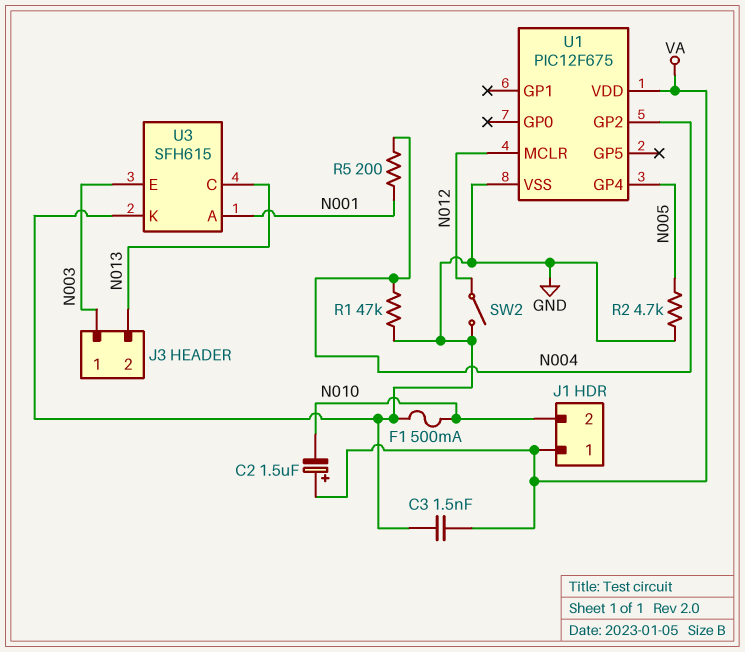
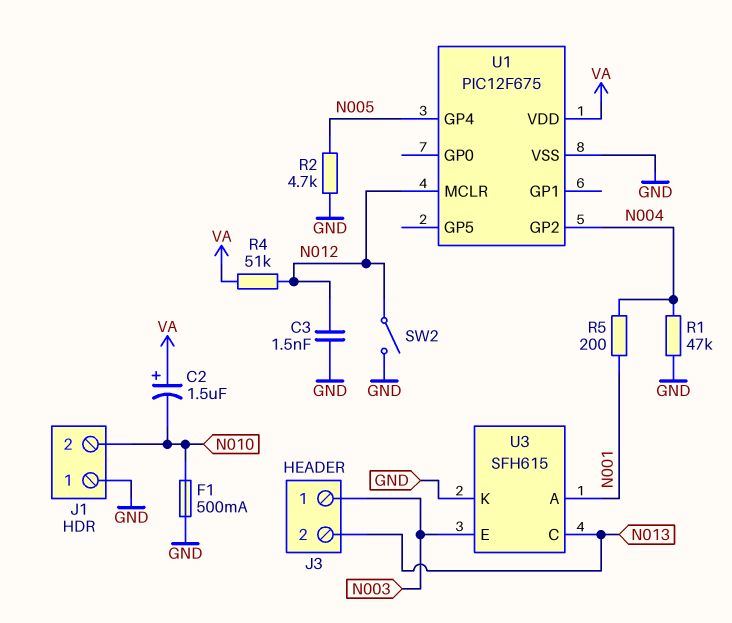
C3: 1.5nF (GND, VA) -> 1.5nF (GND, N012)
J1 pin 1: VA -> GND
R4: none -> 51k (N012, VA)

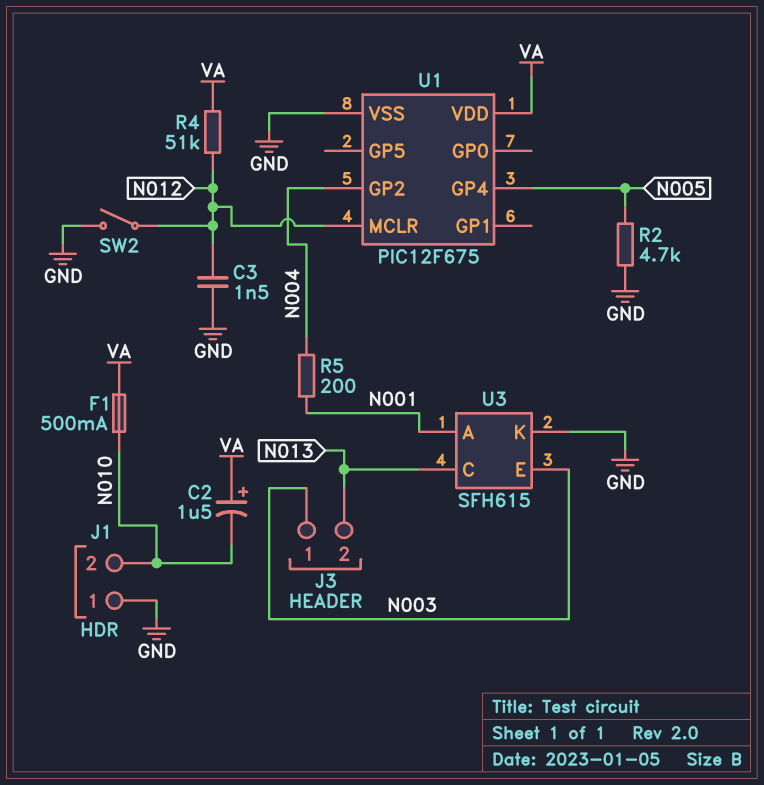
F1: 500mA (GND, N010) -> 500mA (N010, VA)
R1: 47k (GND, N004) -> none

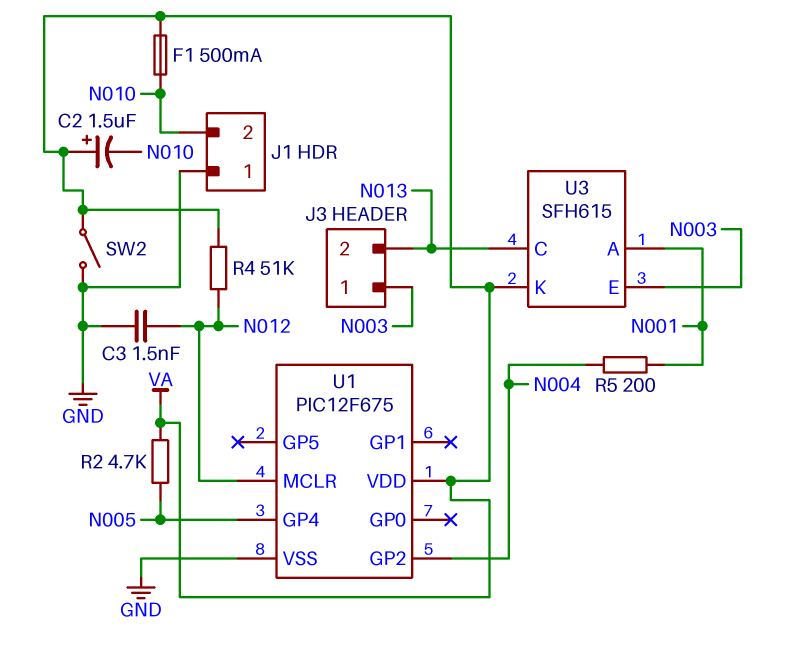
R2: 4.7k (GND, N005) -> 4.7k (N005, VA)
SW2: switch (GND, N012) -> switch (GND, VA)
U3 pin K: GND -> VA

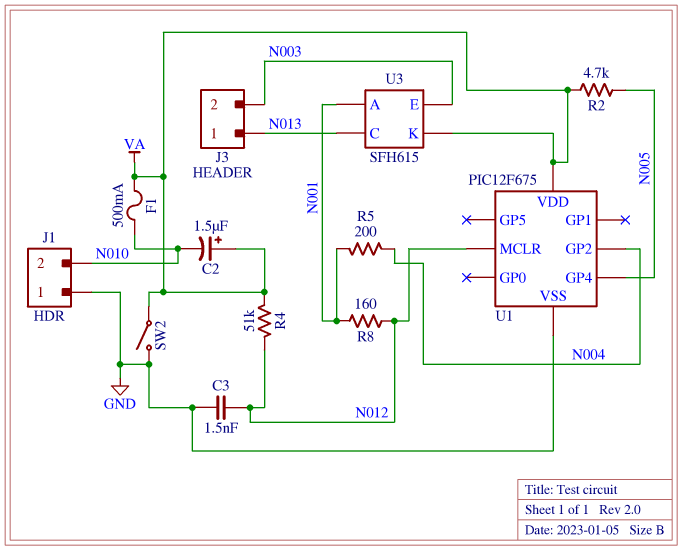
J3 pin 1: N003 -> N013
J3 pin 2: N013 -> N003
R8: none -> 160 (N001, N012)

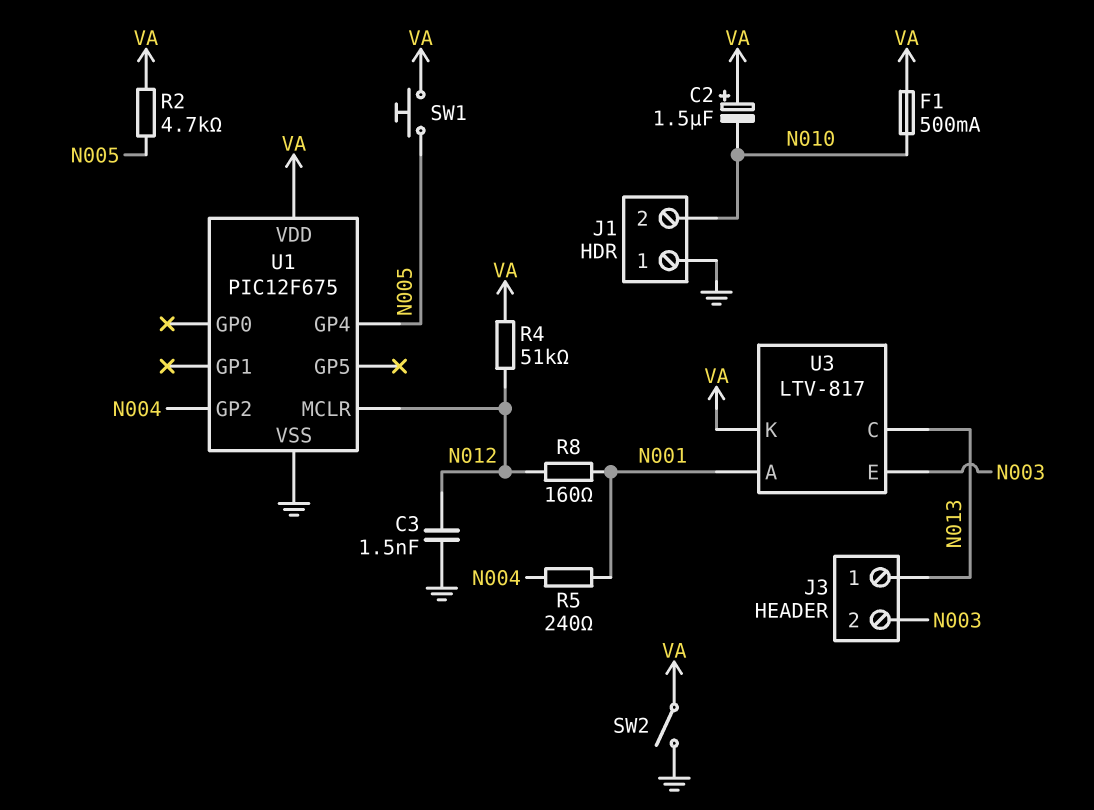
R5: 200 (N001, N004) -> 240 (N001, N004)
SW1: none -> button (N005, VA)
U3: SFH615 -> LTV-817

